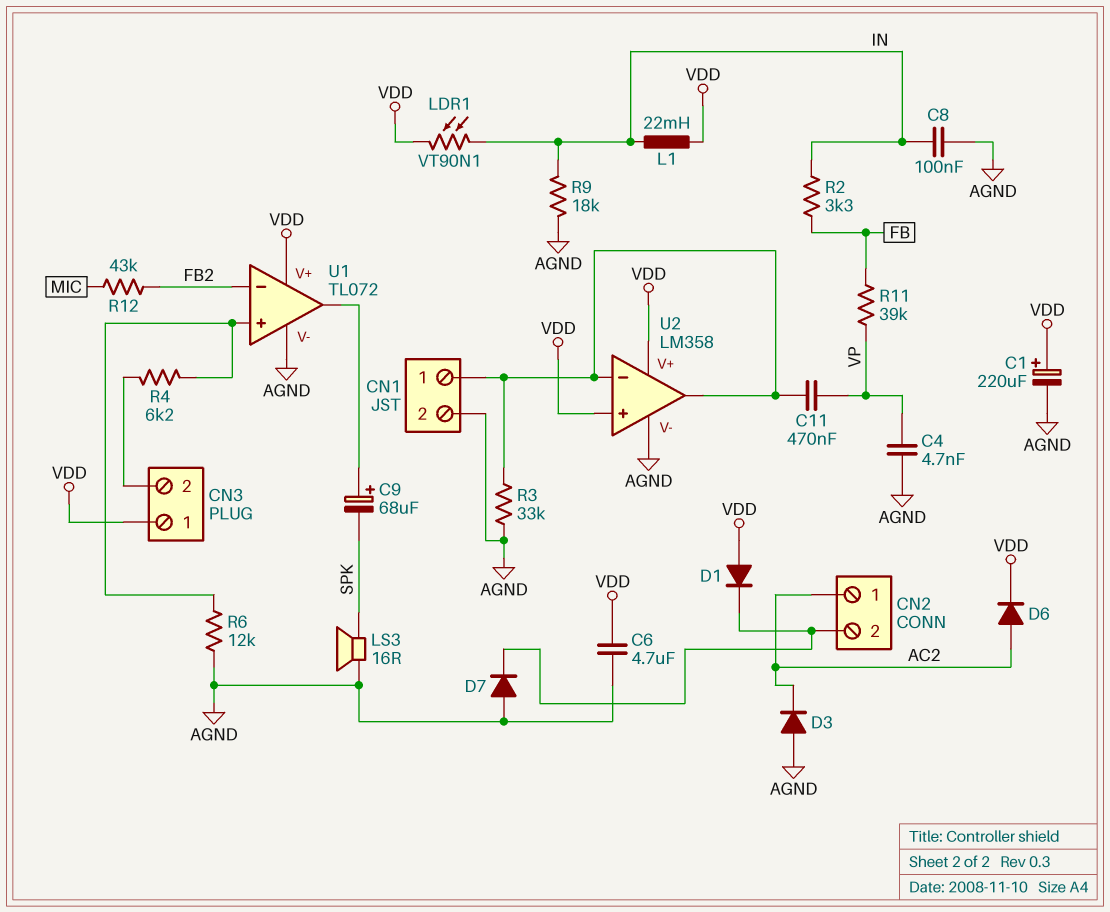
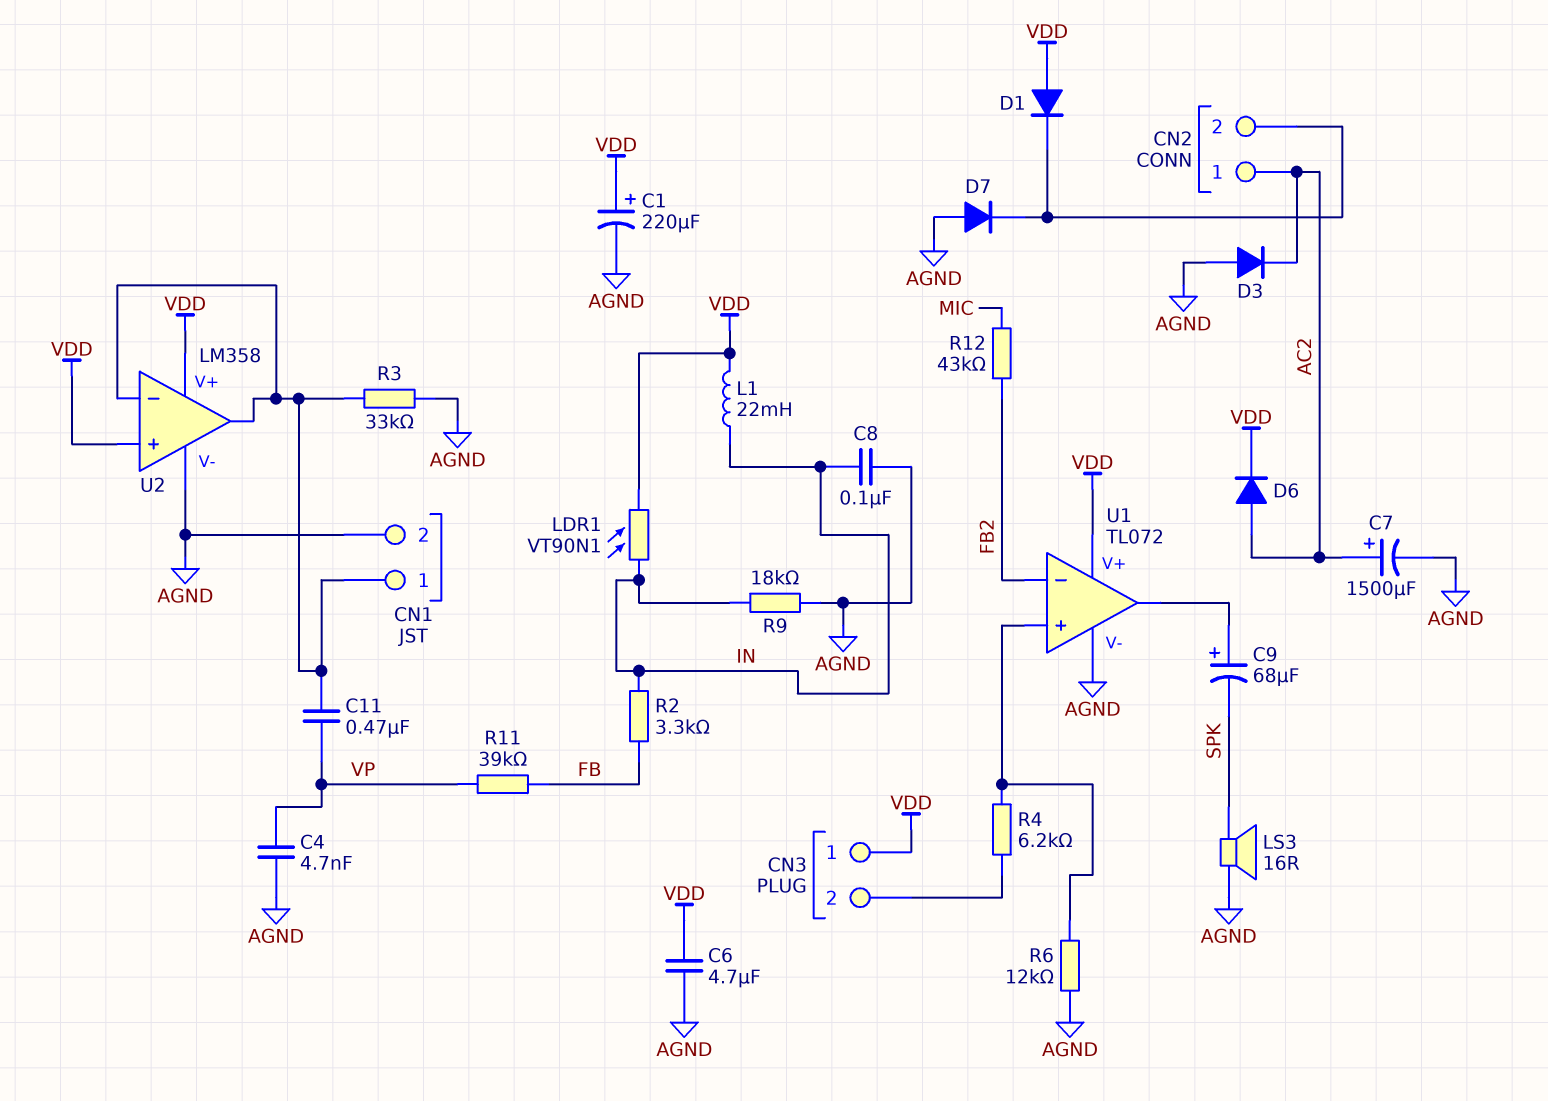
C7: none -> 1500uF (plus AC2, minus AGND)

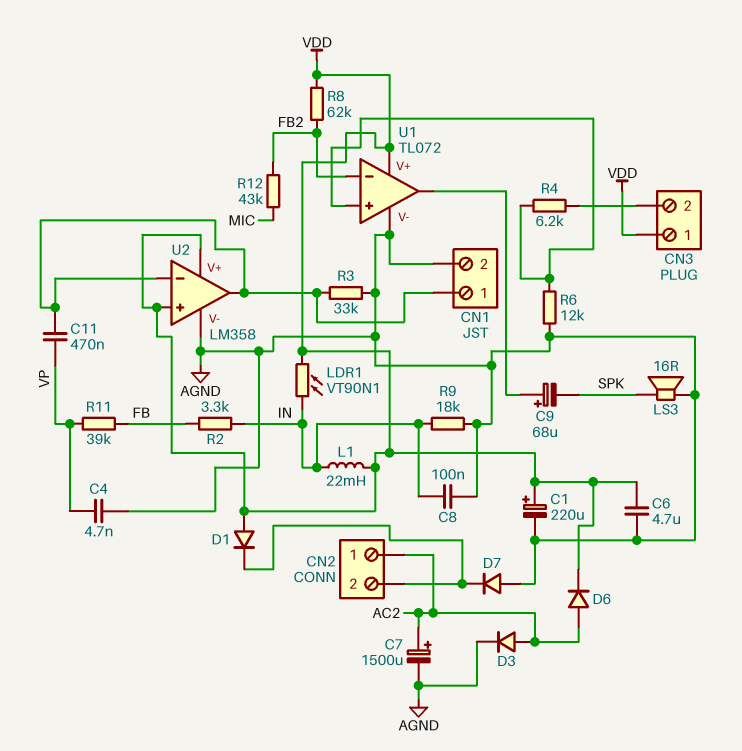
D3: diode (A AGND, K AC2) -> diode (A AC2, K AGND)
R8: none -> 62k (FB2, VDD)

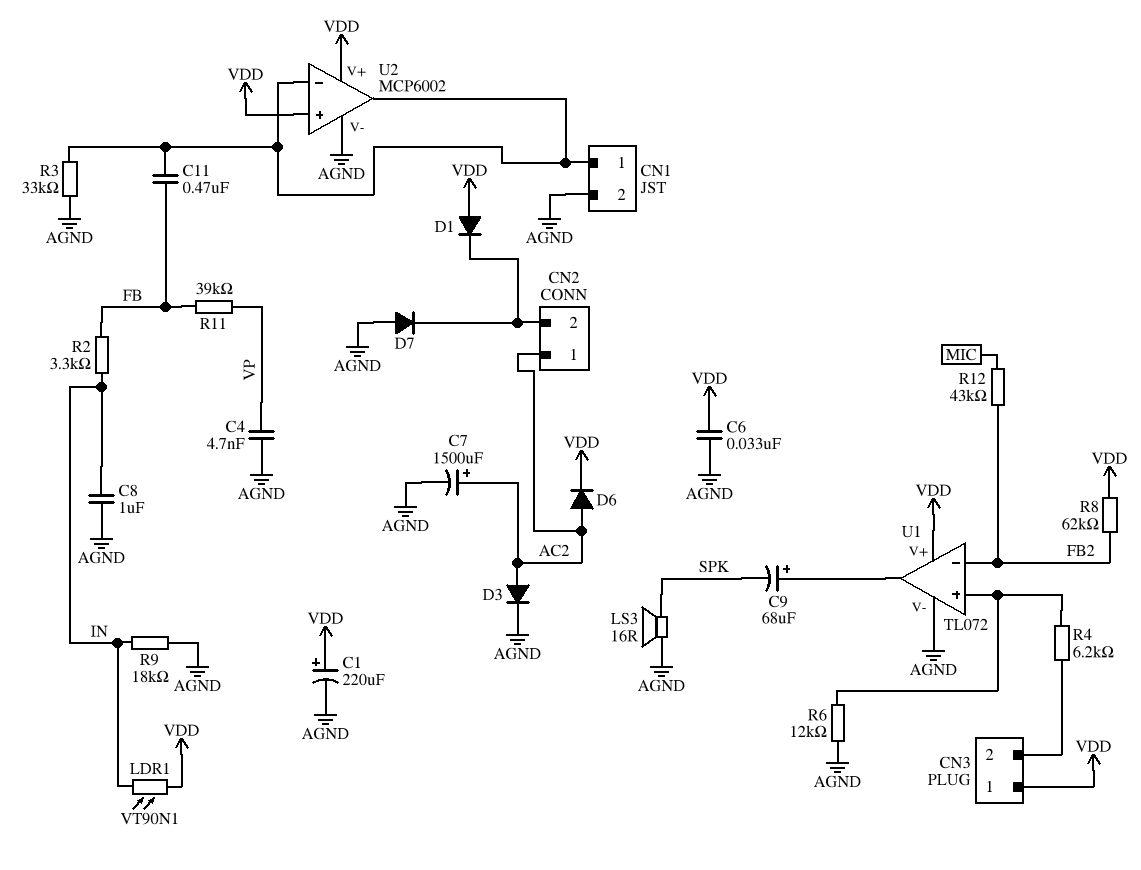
C6: 4.7uF (AGND, VDD) -> 33nF (AGND, VDD)
C8: 100nF (AGND, IN) -> 1uF (AGND, IN)
C11: 470nF (CN1/1, VP) -> 470nF (CN1/1, FB)
L1: 22mH (IN, VDD) -> none
U2: LM358 -> MCP6002

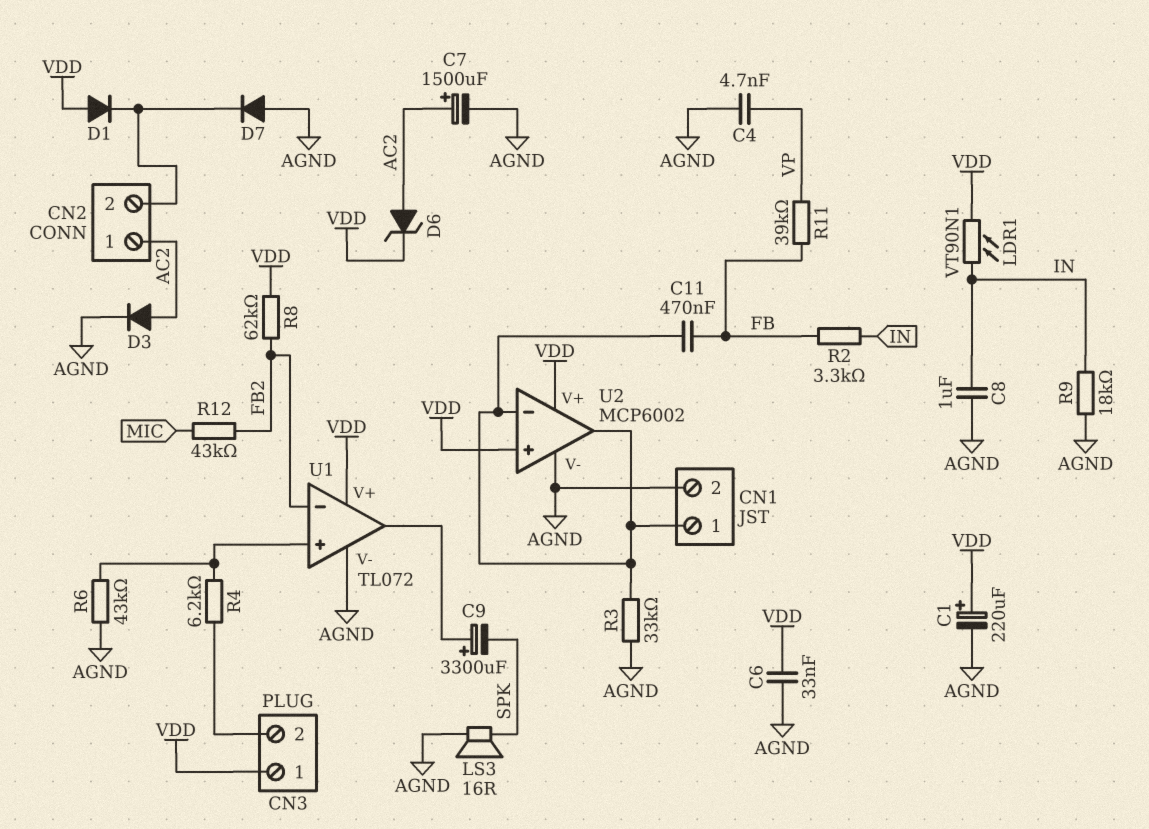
C9: 68uF (plus U1/out, minus SPK) -> 3300uF (plus U1/out, minus SPK)
D6: diode (A AC2, K VDD) -> zener (A AC2, K VDD)
R6: 12k (AGND, U1/in+) -> 43k (AGND, U1/in+)

